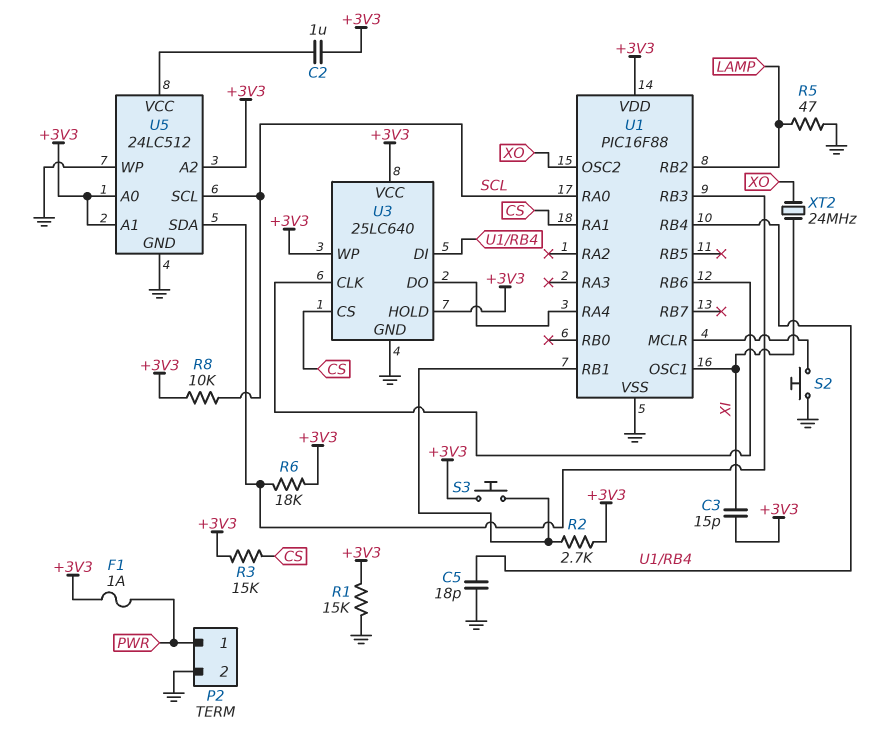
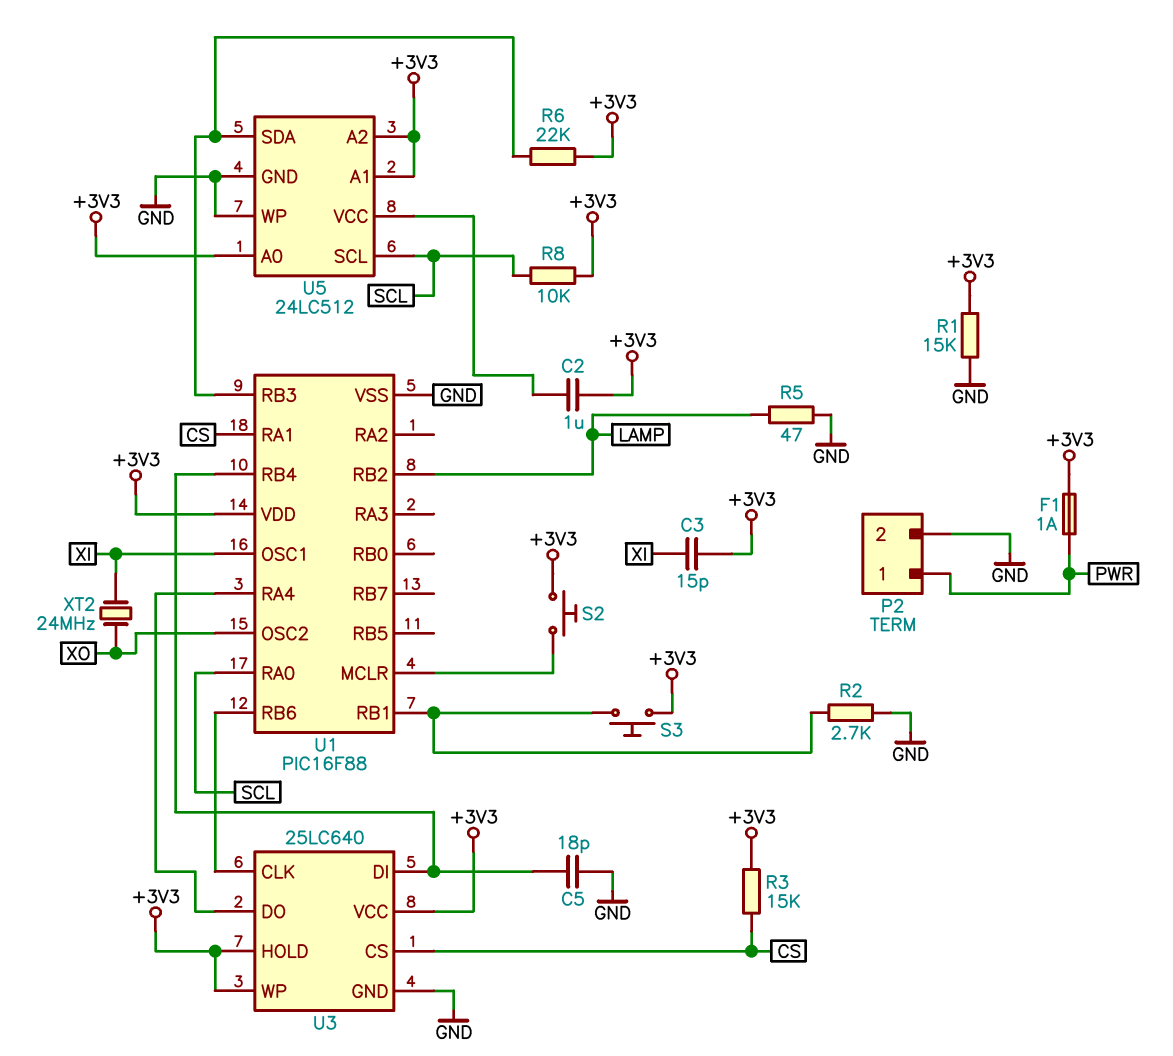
R2: 2.7k (+3V3, U1/RB1) -> 2.7k (GND, U1/RB1)
R6: 18k (+3V3, U1/RB3) -> 22k (+3V3, U1/RB3)
S2: button (GND, U1/MCLR) -> button (+3V3, U1/MCLR)

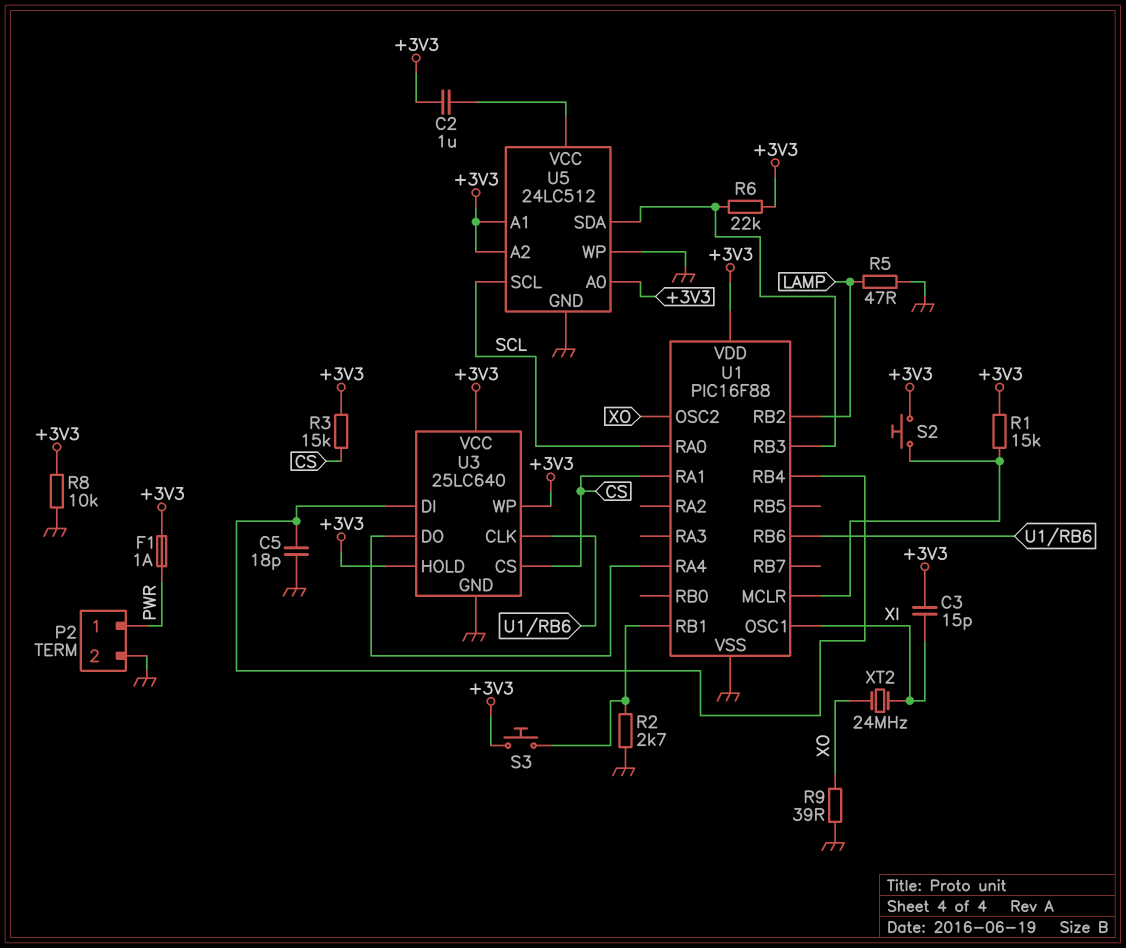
R1: 15k (+3V3, GND) -> 15k (+3V3, U1/MCLR)
R8: 10k (+3V3, SCL) -> 10k (+3V3, GND)
R9: none -> 39 (GND, XO)

